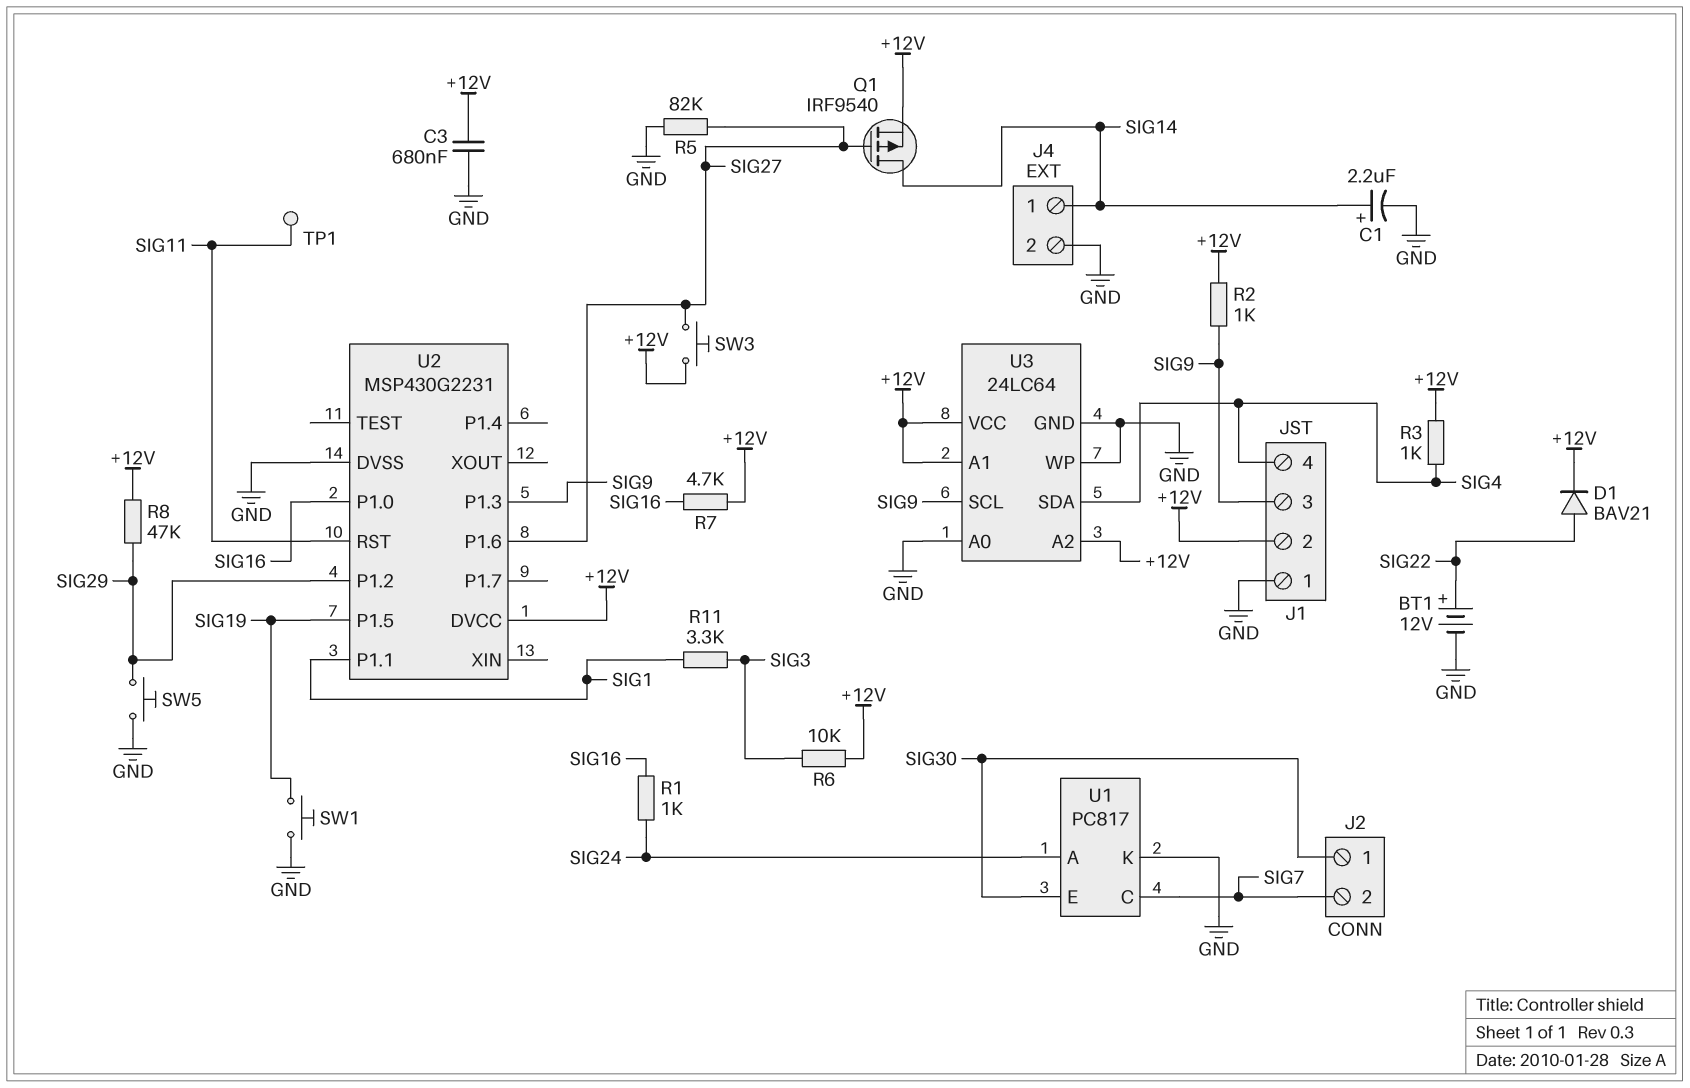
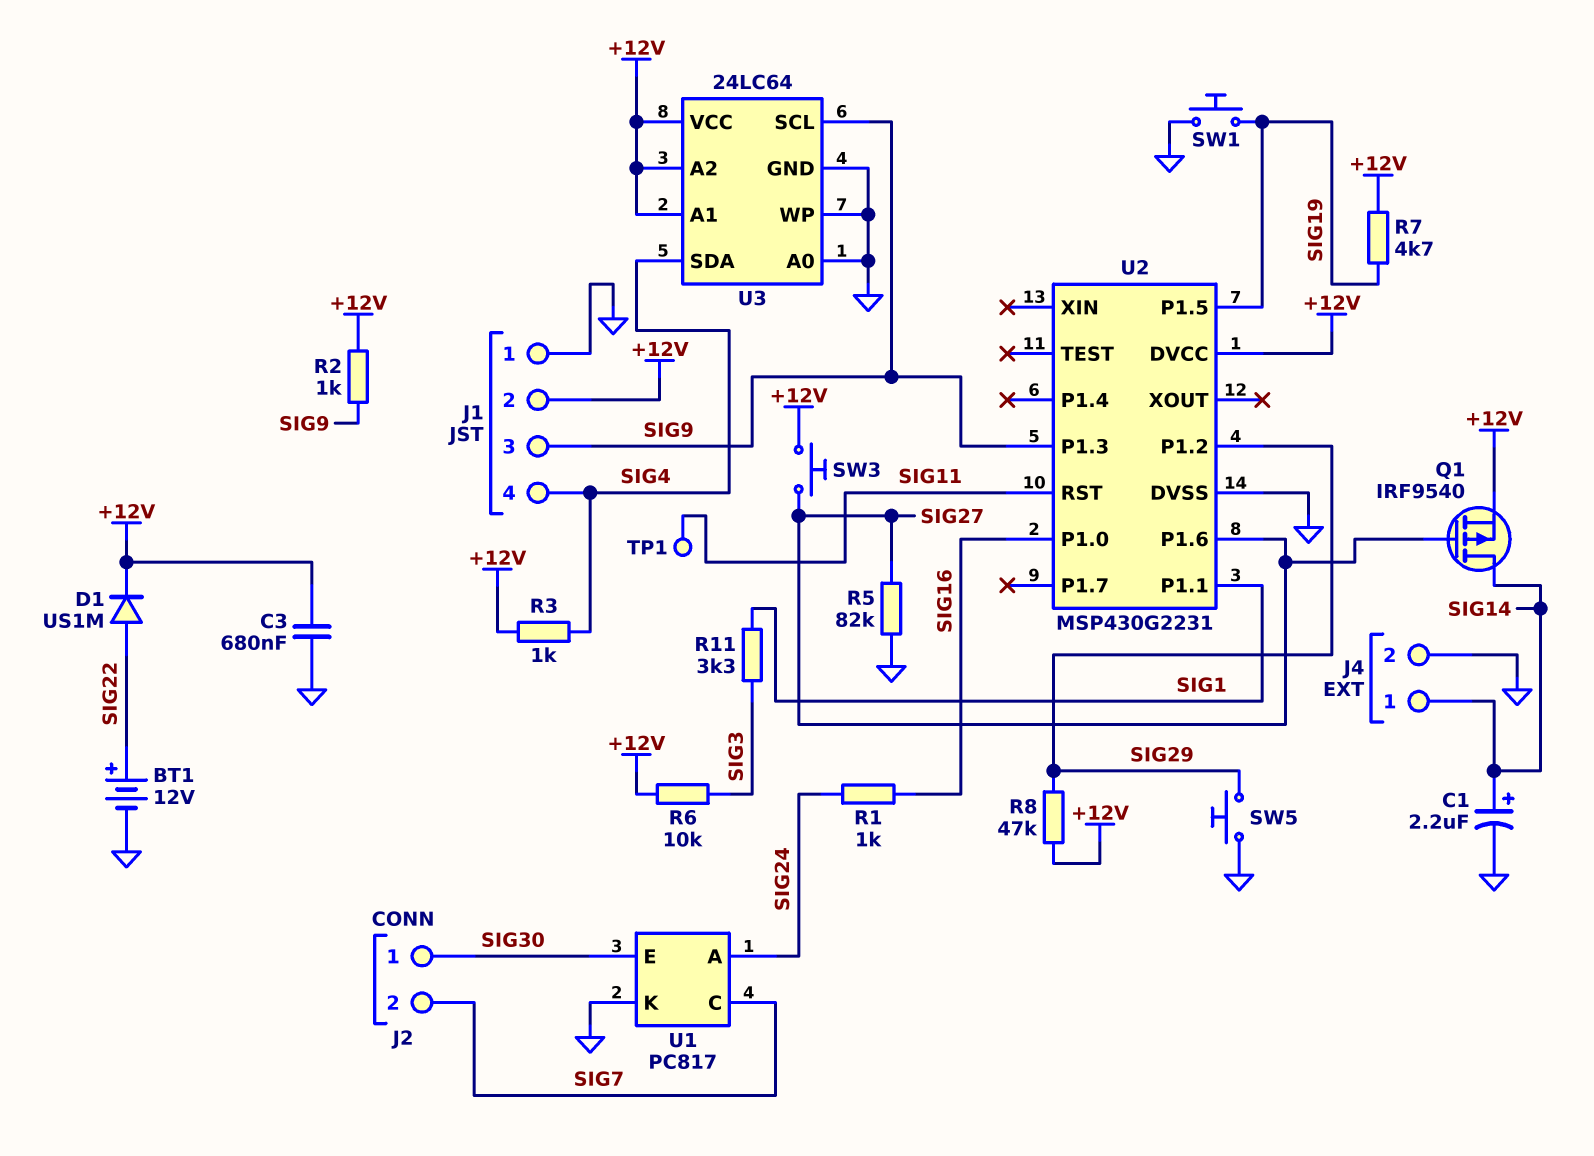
D1: diode BAV21 (A SIG22, K +12V) -> diode US1M (A SIG22, K +12V)
R7: 4.7k (+12V, SIG16) -> 4.7k (+12V, SIG19)

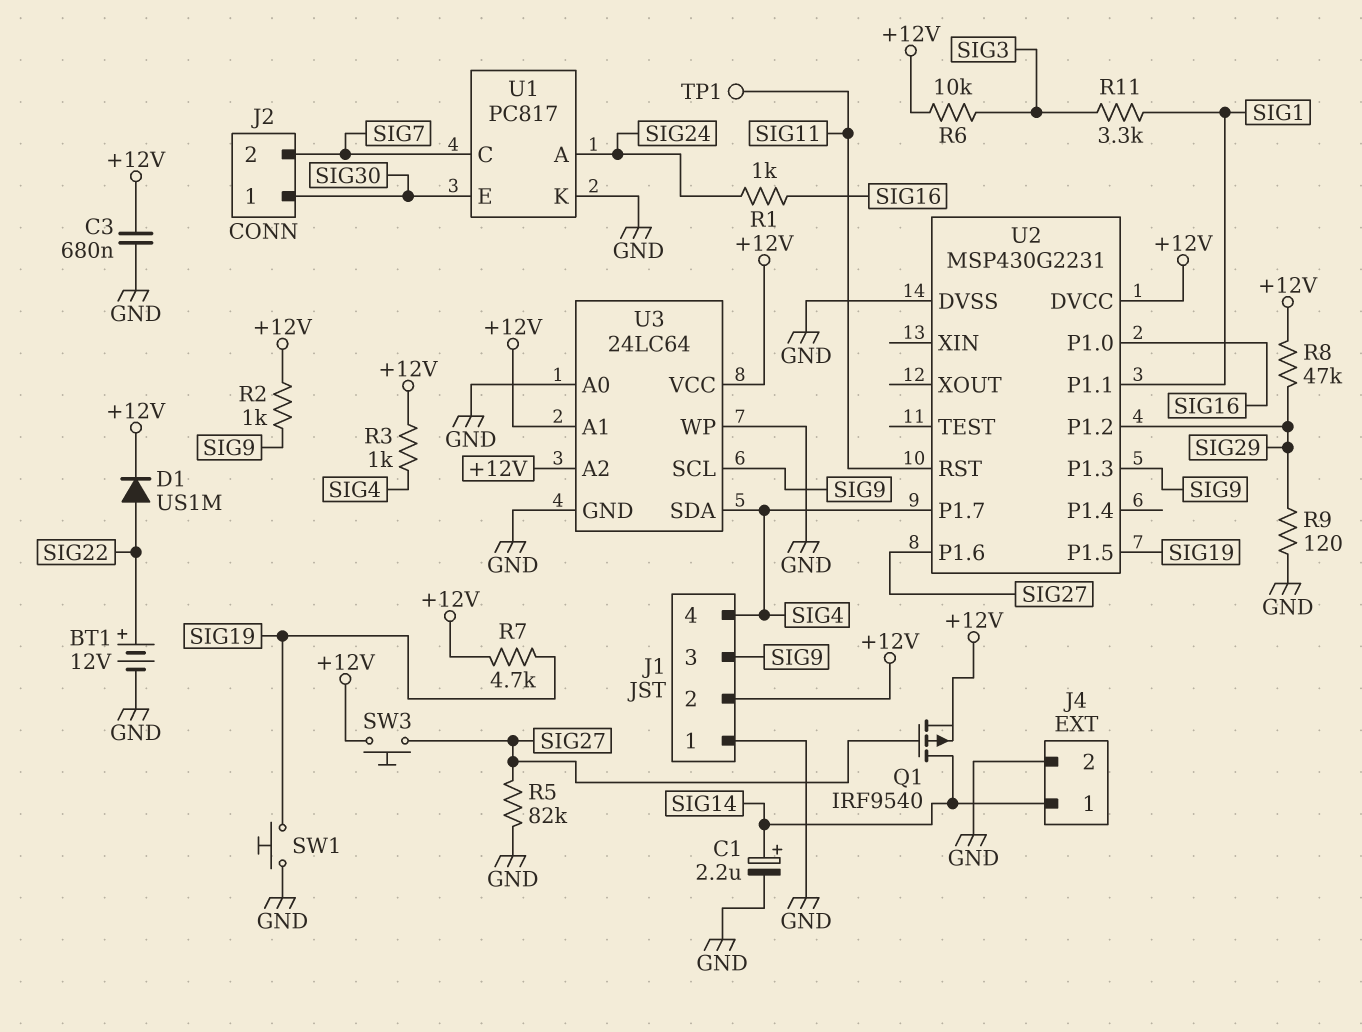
R9: none -> 120 (GND, SIG29)
SW5: button (GND, SIG29) -> none
U2 pin P1.7: none -> SIG4

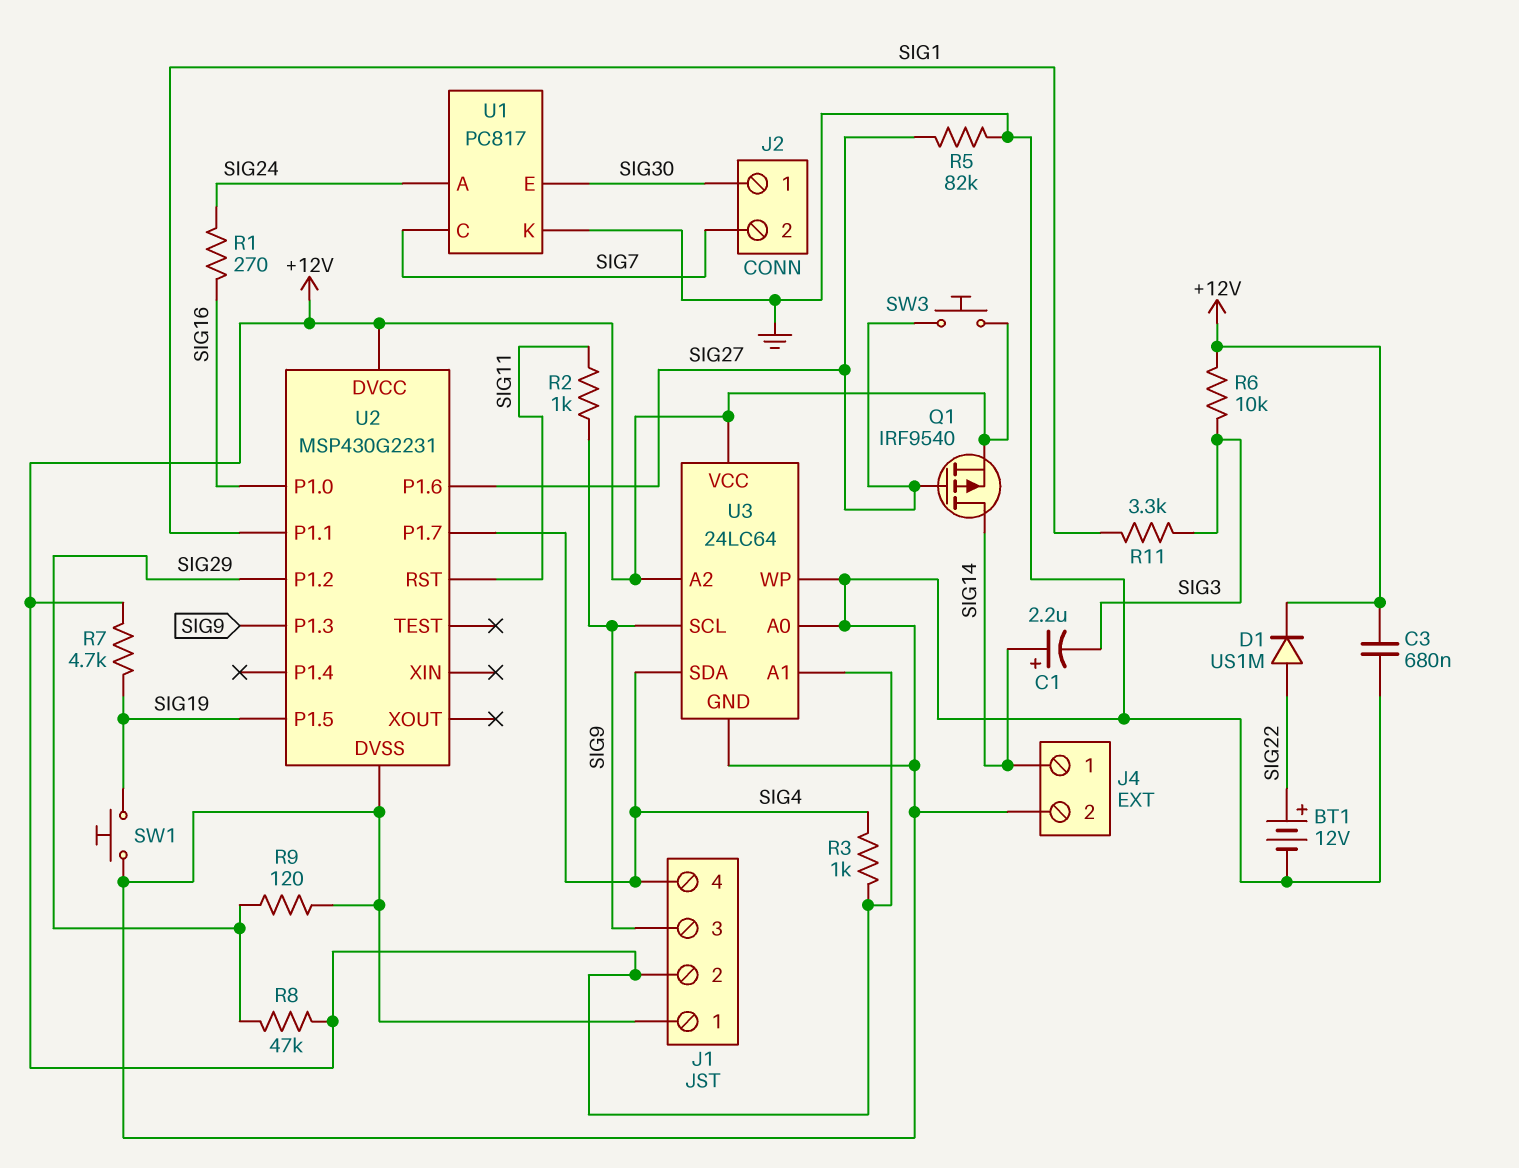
C1: 2.2uF (plus SIG14, minus GND) -> 2.2uF (plus SIG14, minus SIG3)
R1: 1k (SIG16, SIG24) -> 270 (SIG16, SIG24)
R2: 1k (+12V, SIG9) -> 1k (SIG9, SIG11)
TP1: test point (SIG11) -> none

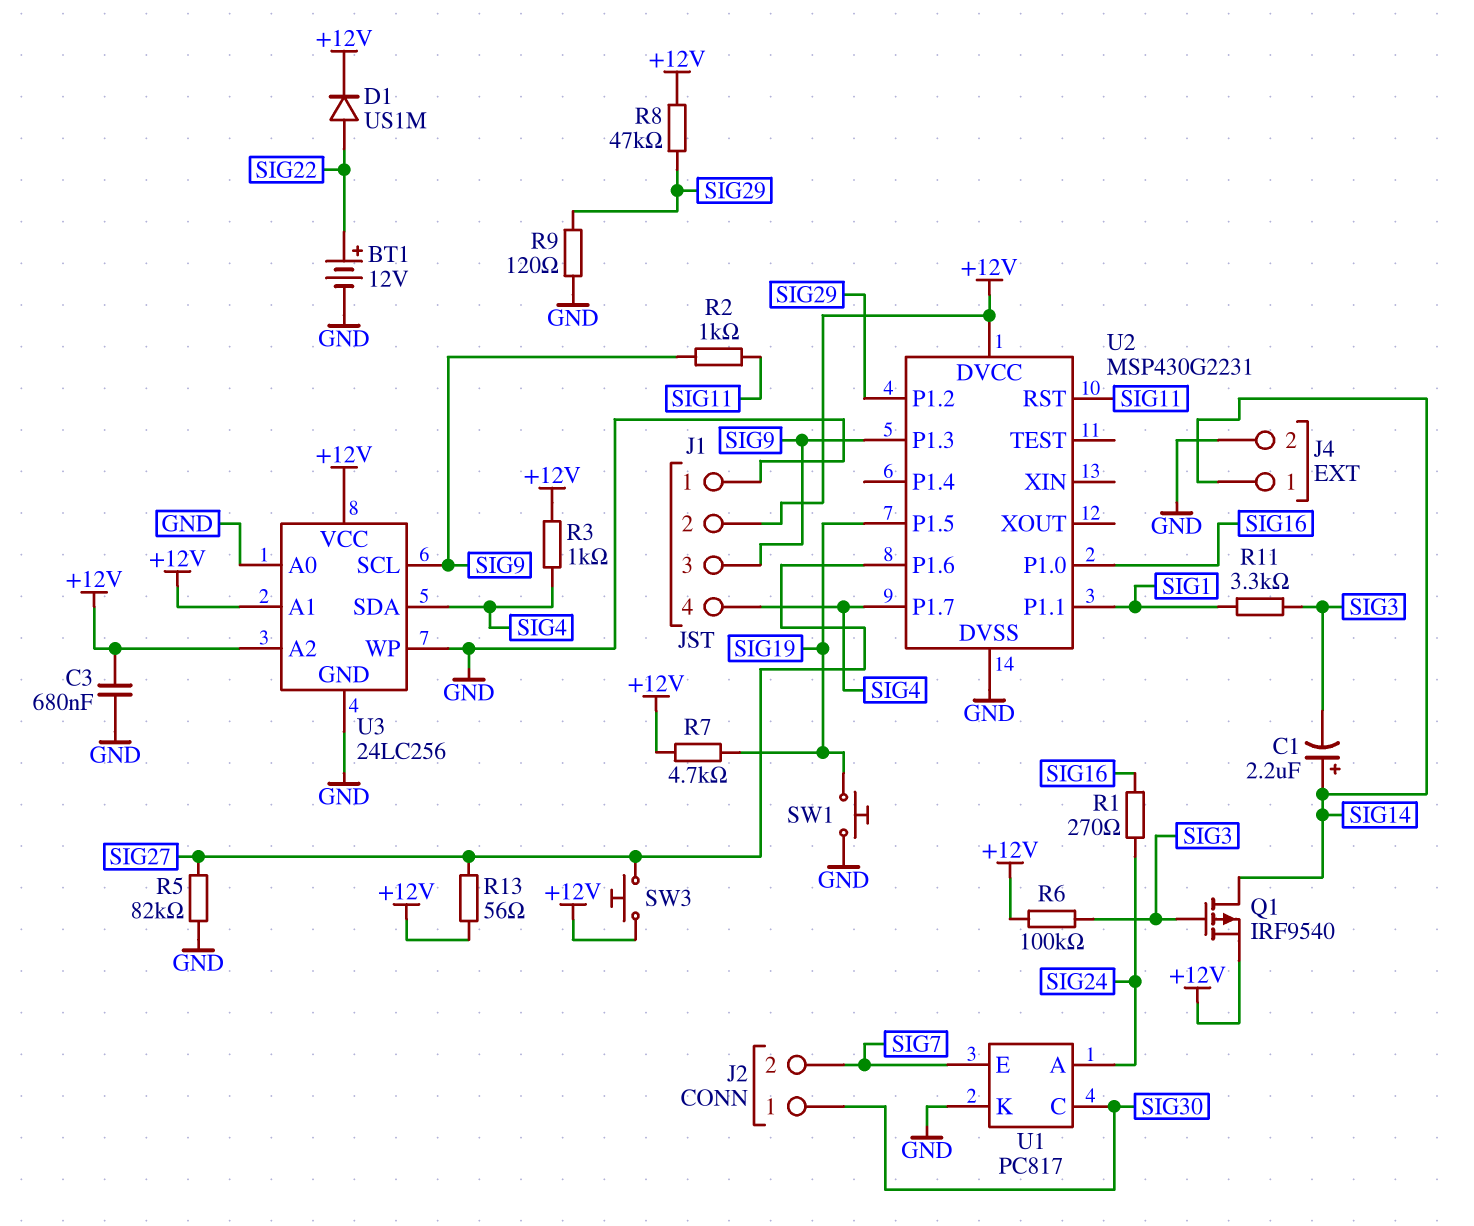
Q1: PMOS IRF9540 (G SIG27, D SIG14, S +12V) -> PMOS IRF9540 (G SIG3, D SIG14, S +12V)
R6: 10k (+12V, SIG3) -> 100k (+12V, SIG3)
R13: none -> 56 (+12V, SIG27)
U1 pin C: SIG7 -> SIG30
U1 pin E: SIG30 -> SIG7
U3: 24LC64 -> 24LC256

